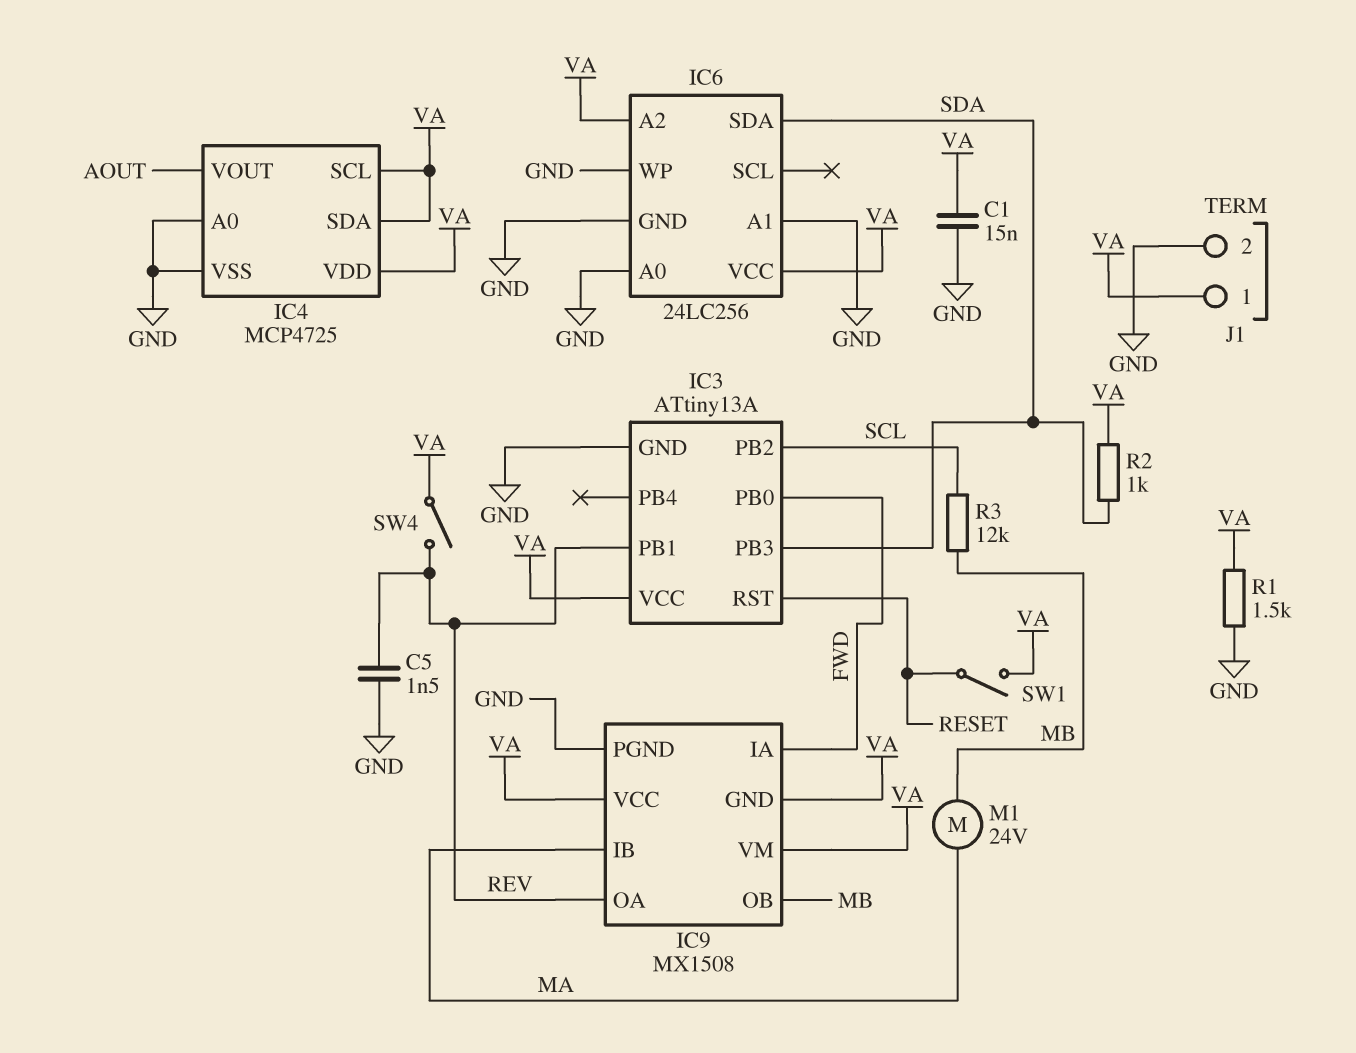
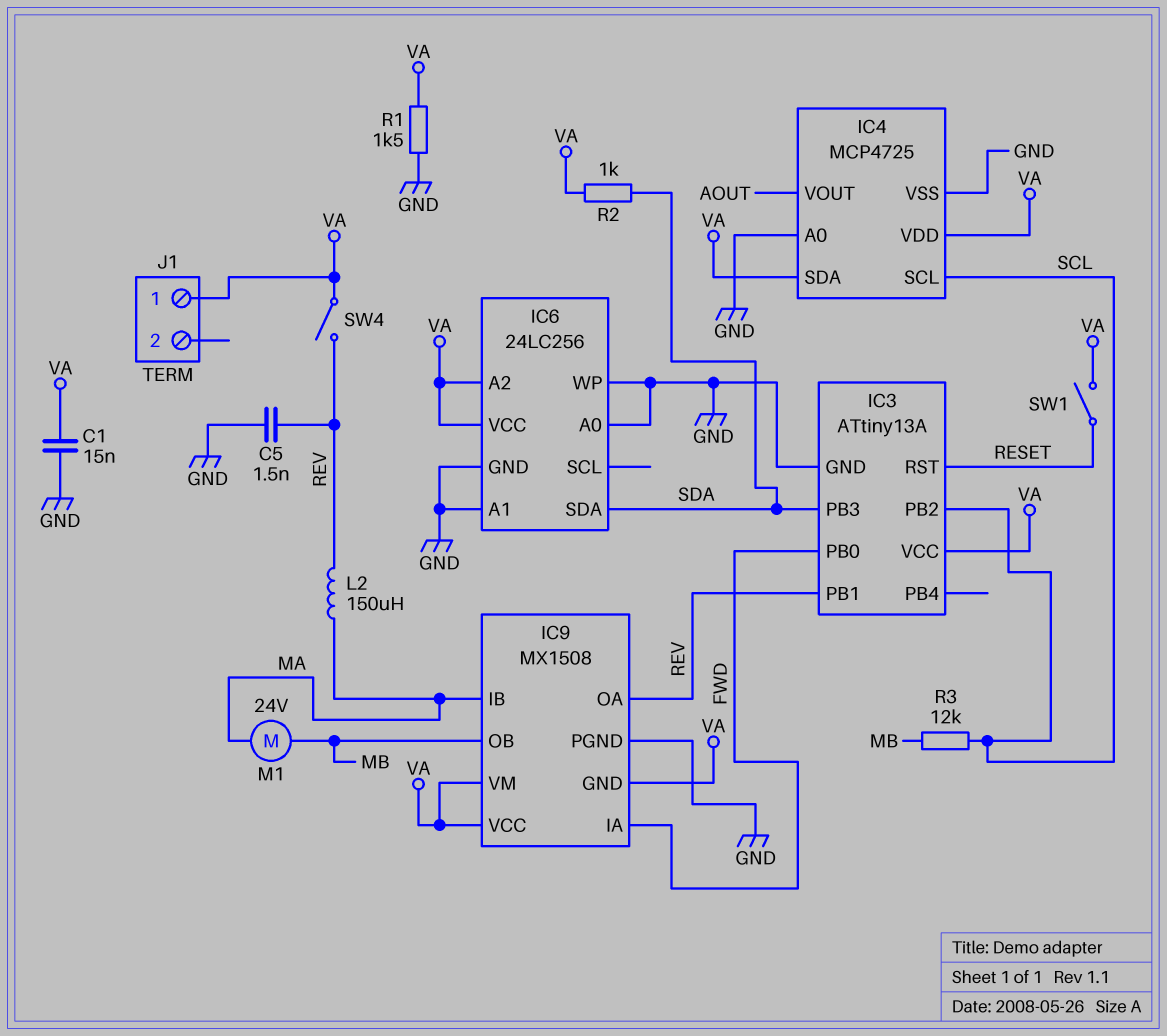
IC4 pin SCL: VA -> SCL
J1 pin 2: GND -> none
L2: none -> 150uH (MA, REV)

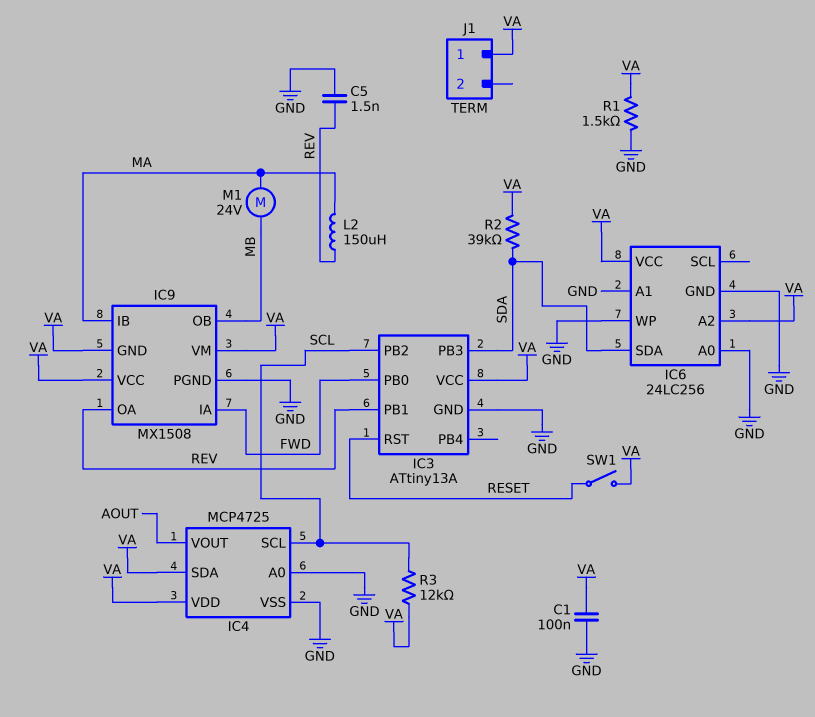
C1: 15nF (GND, VA) -> 100nF (GND, VA)
R2: 1k (SDA, VA) -> 39k (SDA, VA)
R3: 12k (MB, SCL) -> 12k (SCL, VA)
SW4: switch (REV, VA) -> none

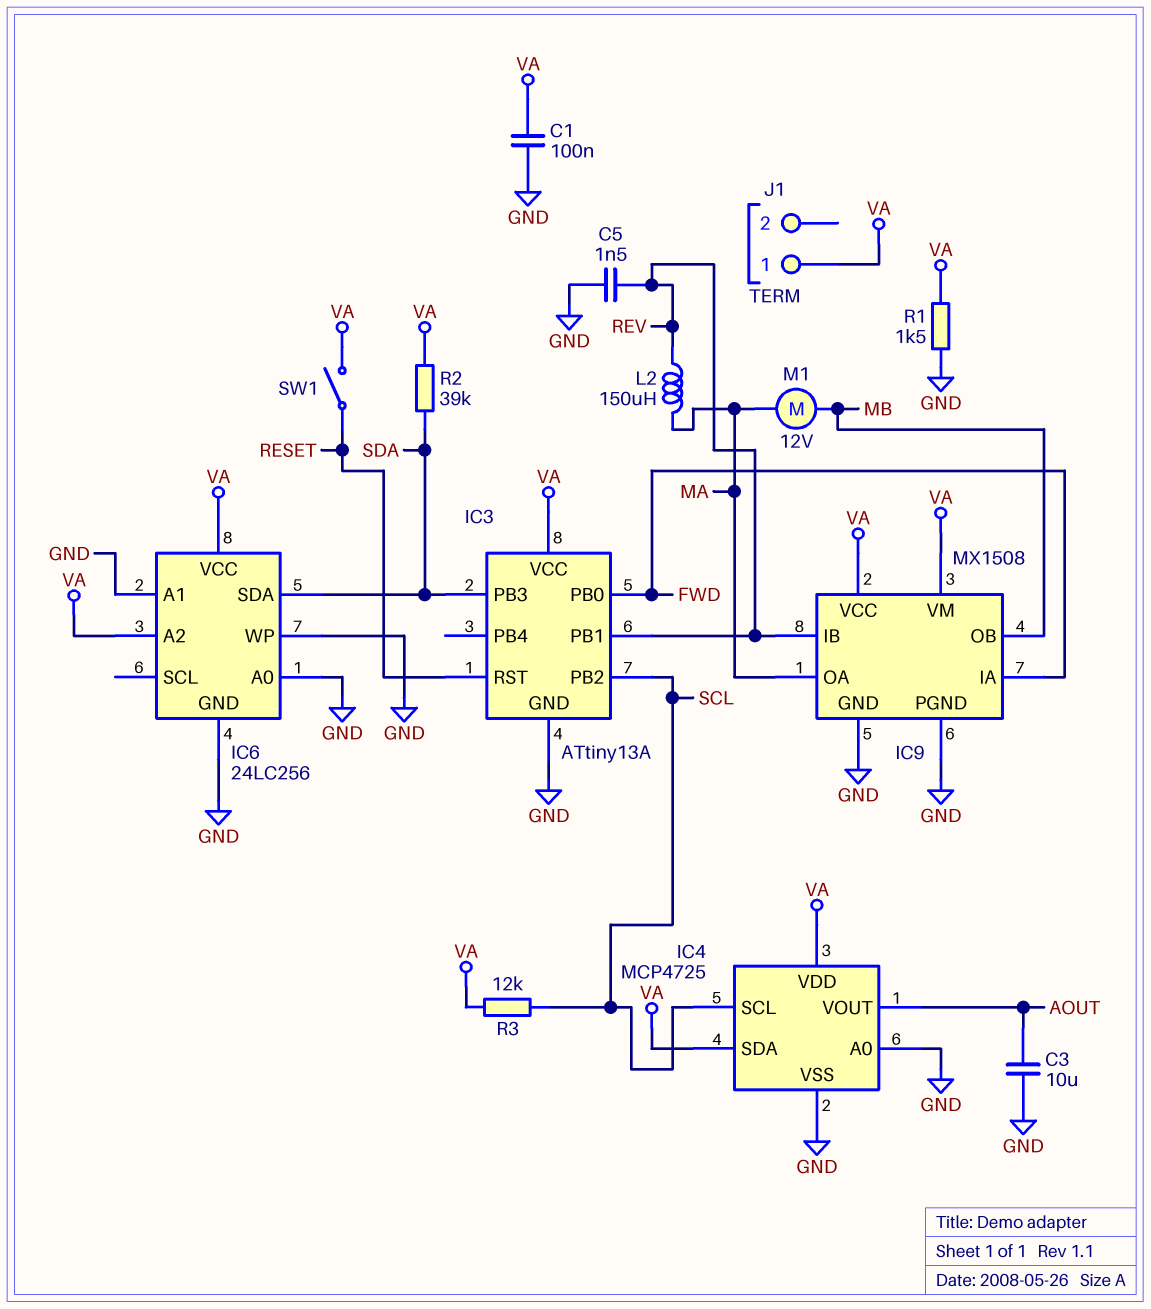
C3: none -> 10uF (AOUT, GND)
IC9 pin GND: VA -> GND
IC9 pin IB: MA -> REV
IC9 pin OA: REV -> MA
M1: motor 24V (MA, MB) -> motor 12V (MA, MB)

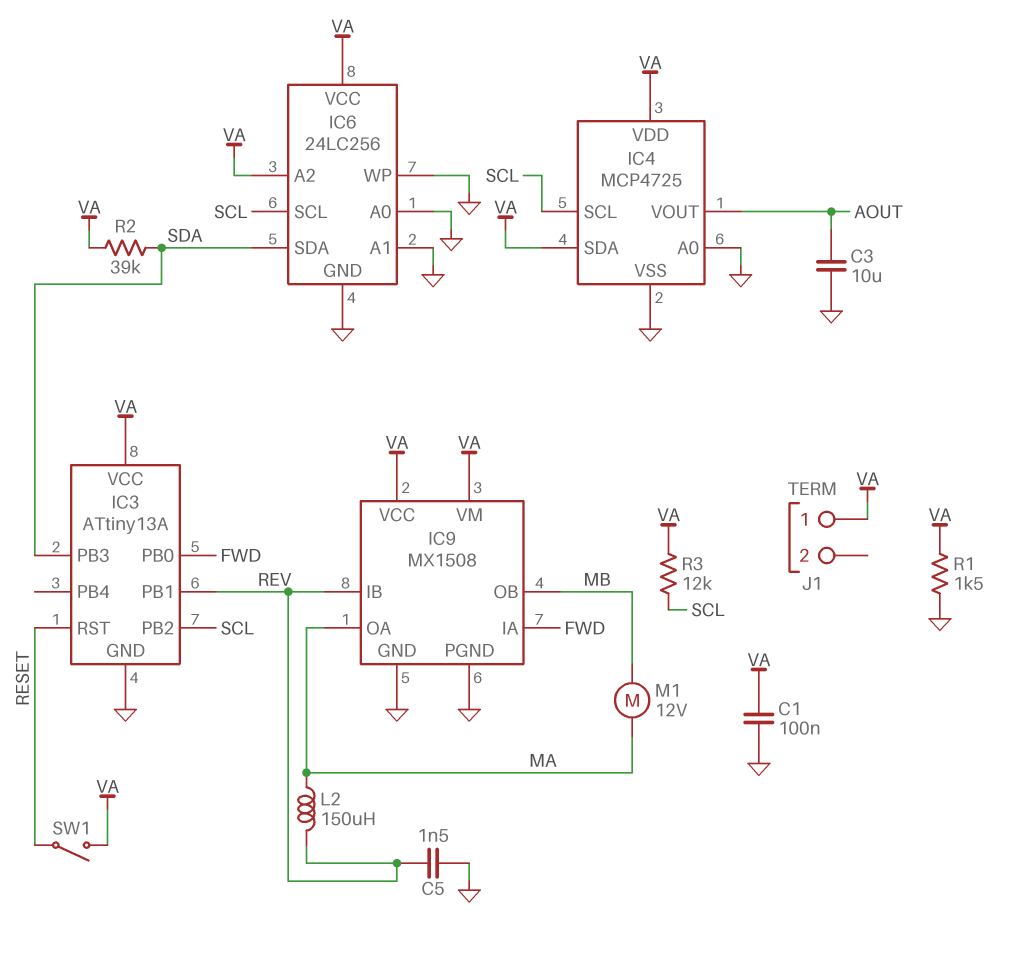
IC6 pin SCL: none -> SCL

